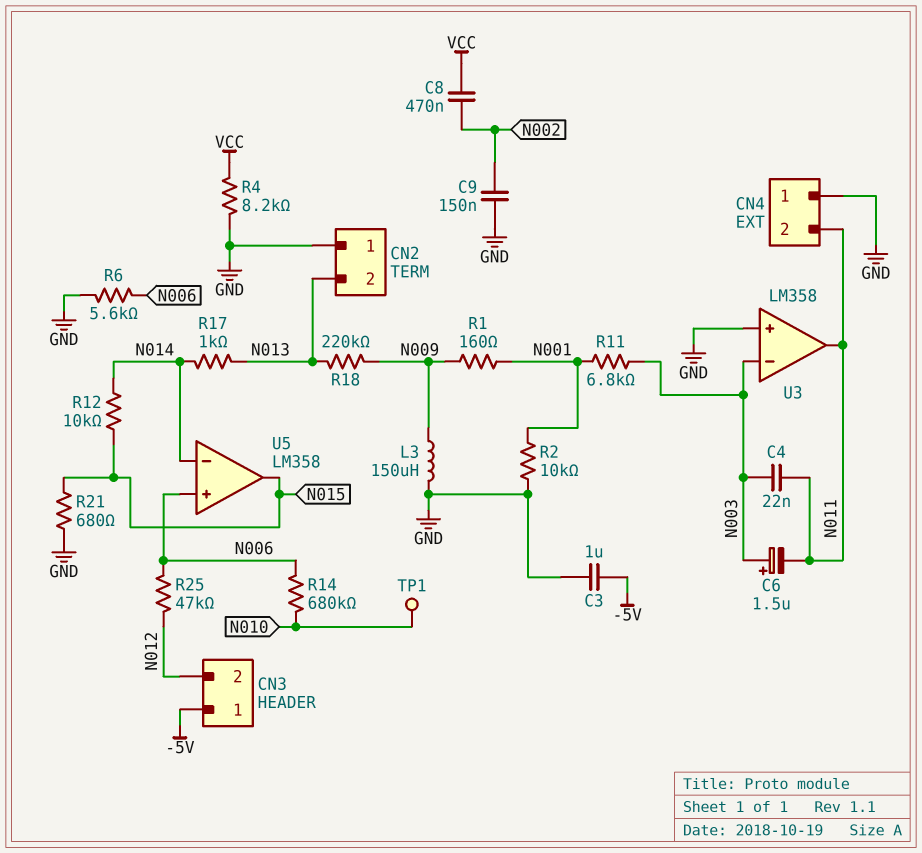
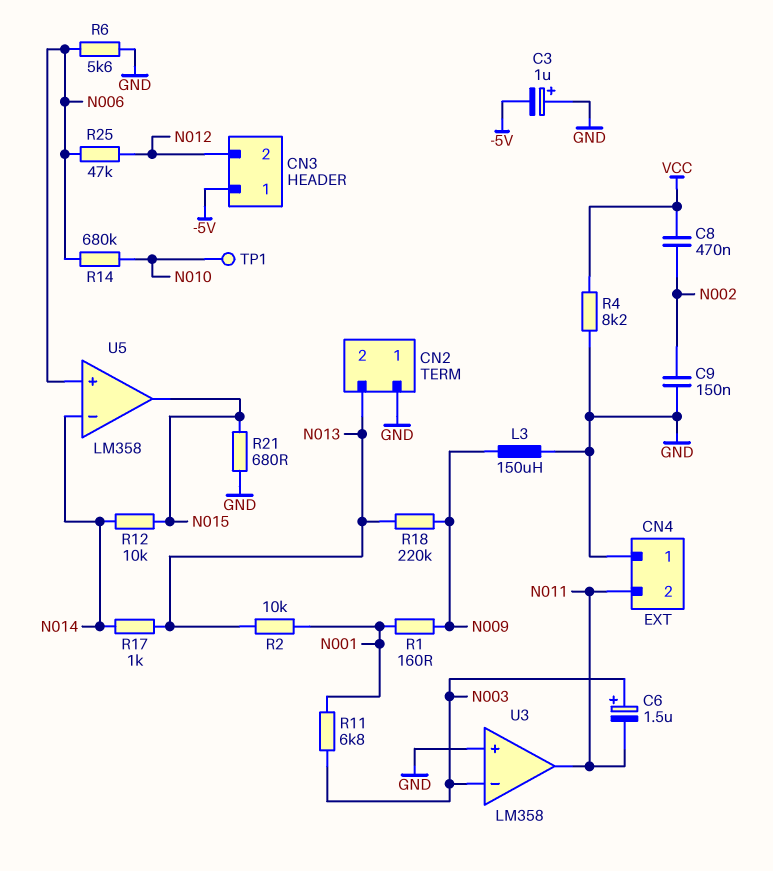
C3: 1uF (-5V, GND) -> 1uF (plus GND, minus -5V)
C4: 22nF (N003, N011) -> none
R2: 10k (GND, N001) -> 10k (N001, N013)

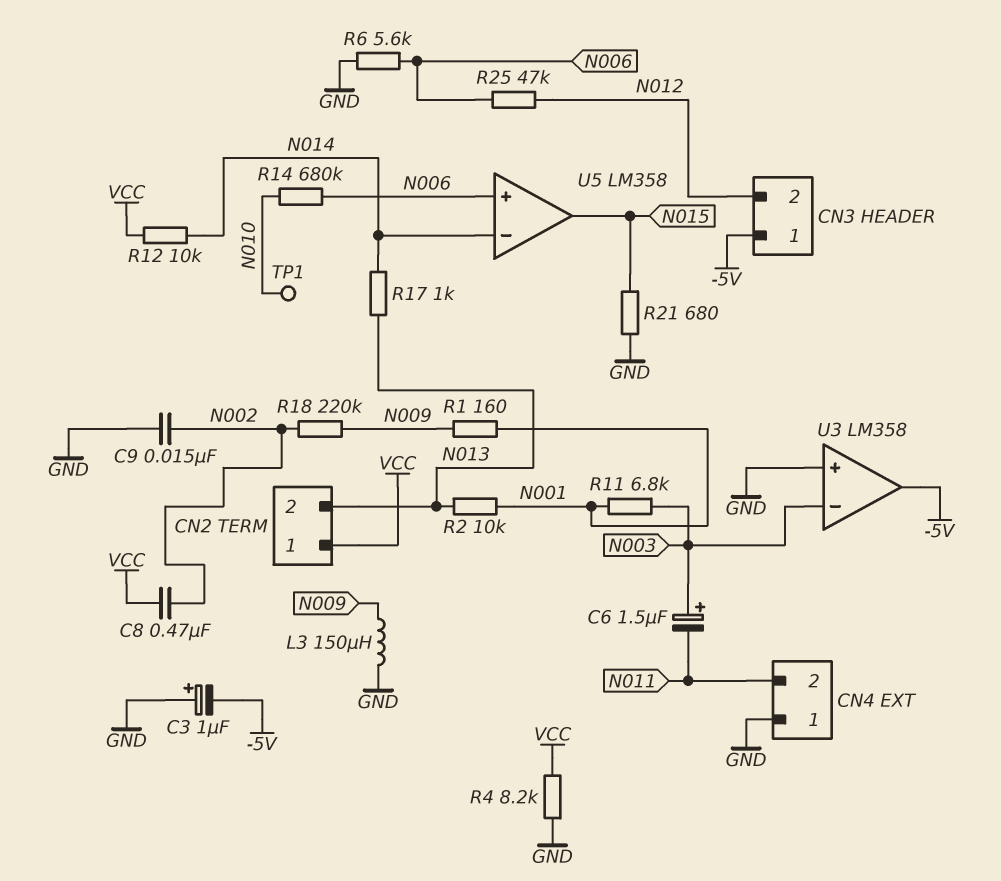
C9: 150nF (GND, N002) -> 15nF (GND, N002)
CN2 pin 1: GND -> VCC
R12: 10k (N014, N015) -> 10k (N014, VCC)
R18: 220k (N009, N013) -> 220k (N002, N009)
U3 pin out: N011 -> -5V

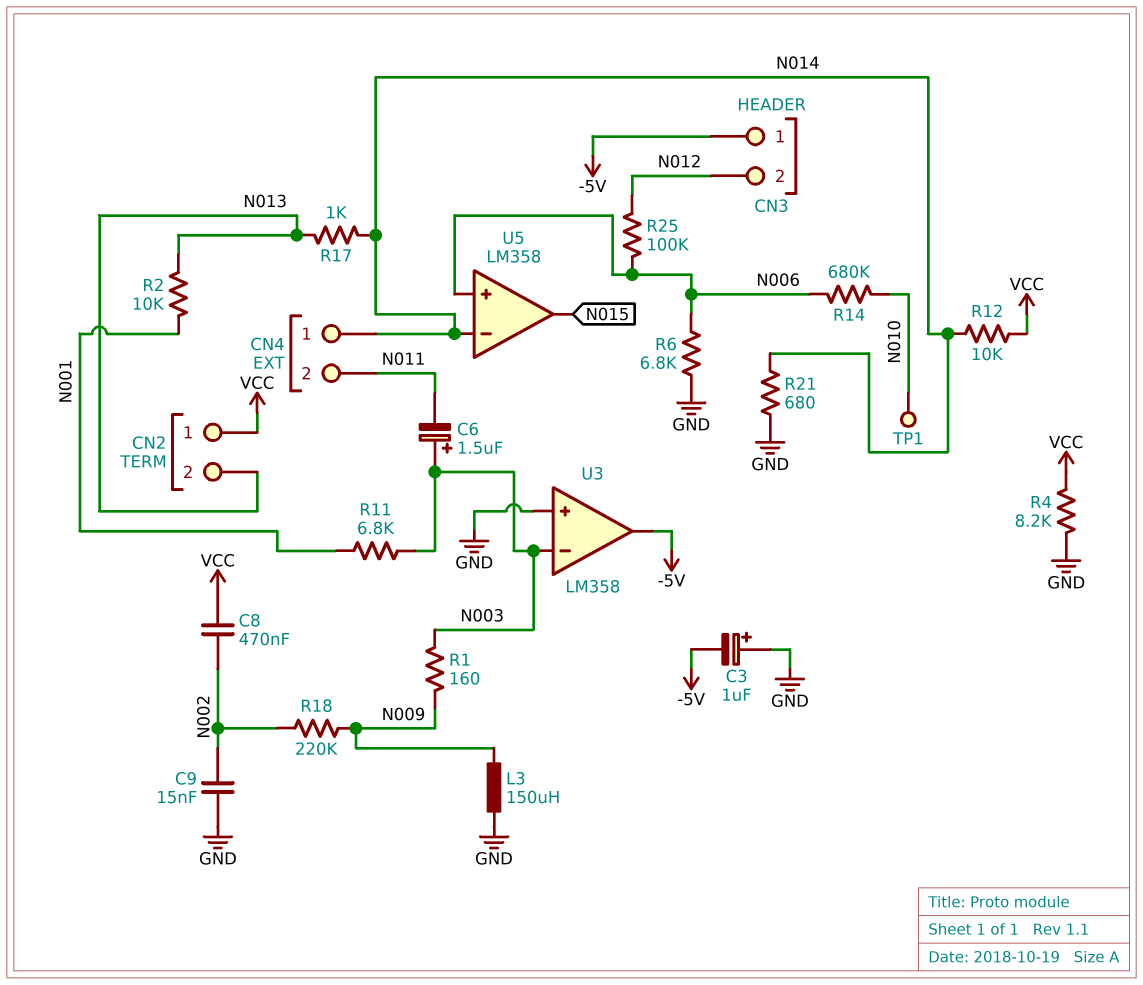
CN4 pin 1: GND -> N014
R1: 160 (N001, N009) -> 160 (N003, N009)
R6: 5.6k (GND, N006) -> 6.8k (GND, N006)
R21: 680 (GND, N015) -> 680 (GND, N014)
R25: 47k (N006, N012) -> 100k (N006, N012)

